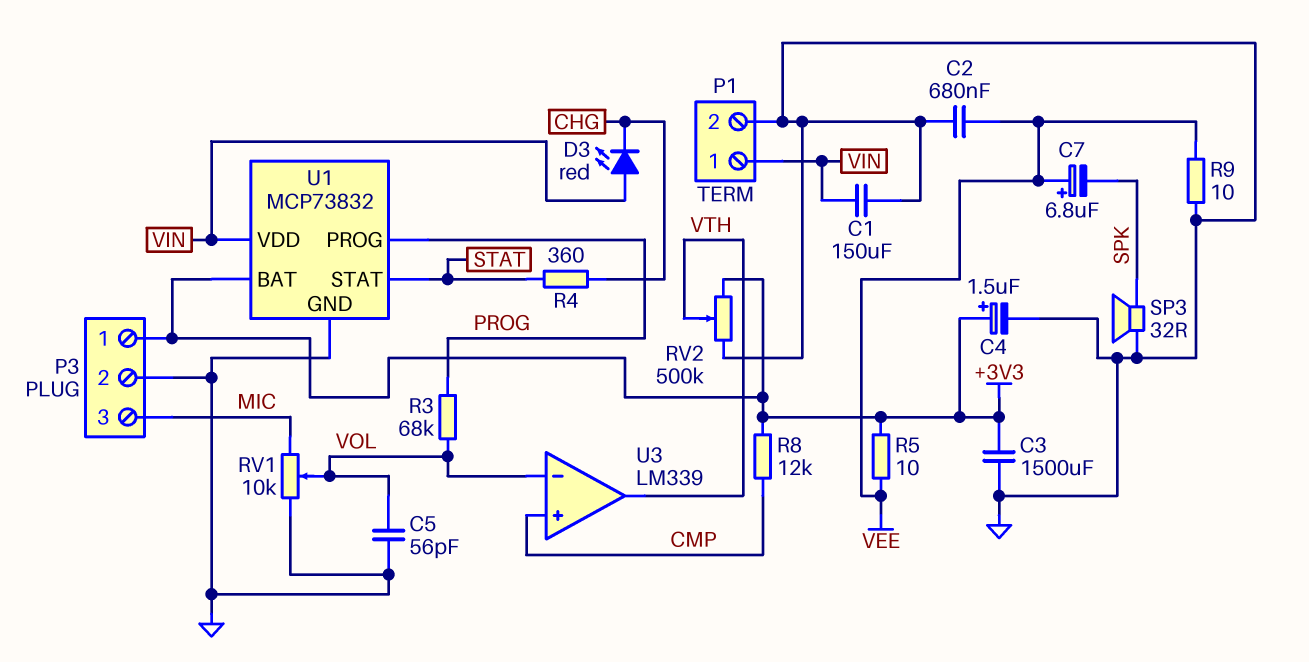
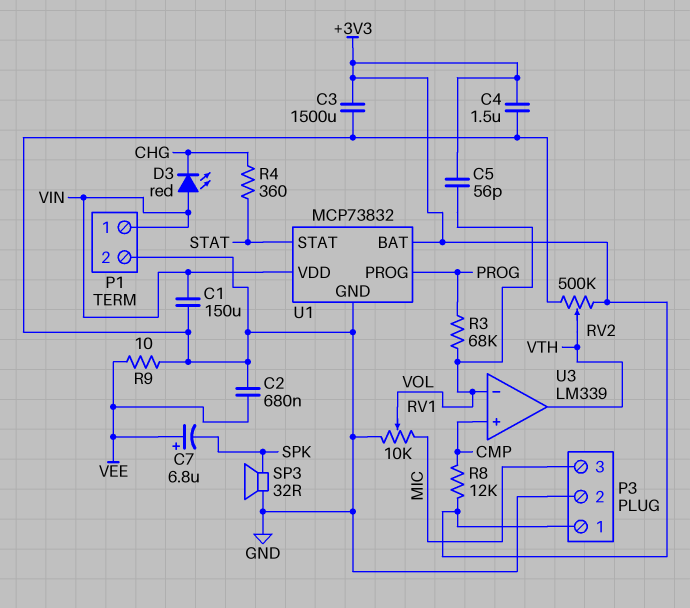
C4: 1.5uF (plus +3V3, minus GND) -> 1.5uF (+3V3, GND)
C5: 56pF (GND, VOL) -> 56pF (+3V3, VOL)
R5: 10 (+3V3, VEE) -> none

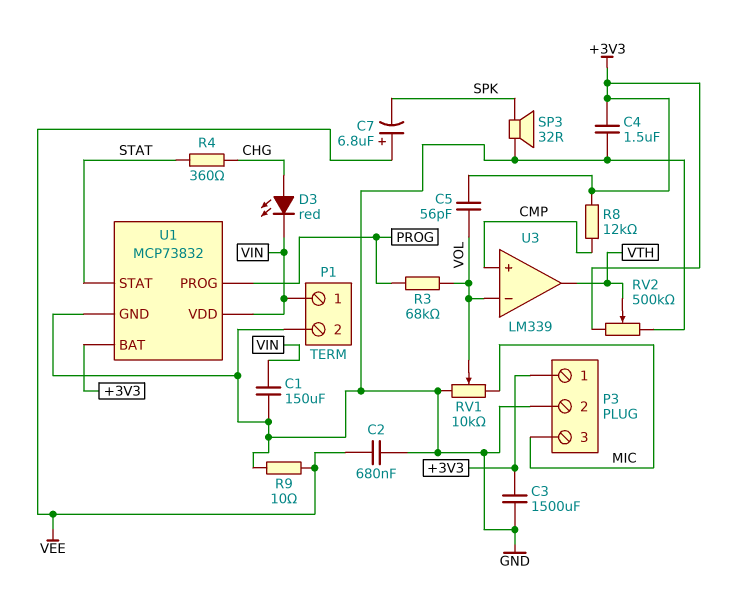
D3: LED red (A VIN, K CHG) -> LED red (A CHG, K VIN)

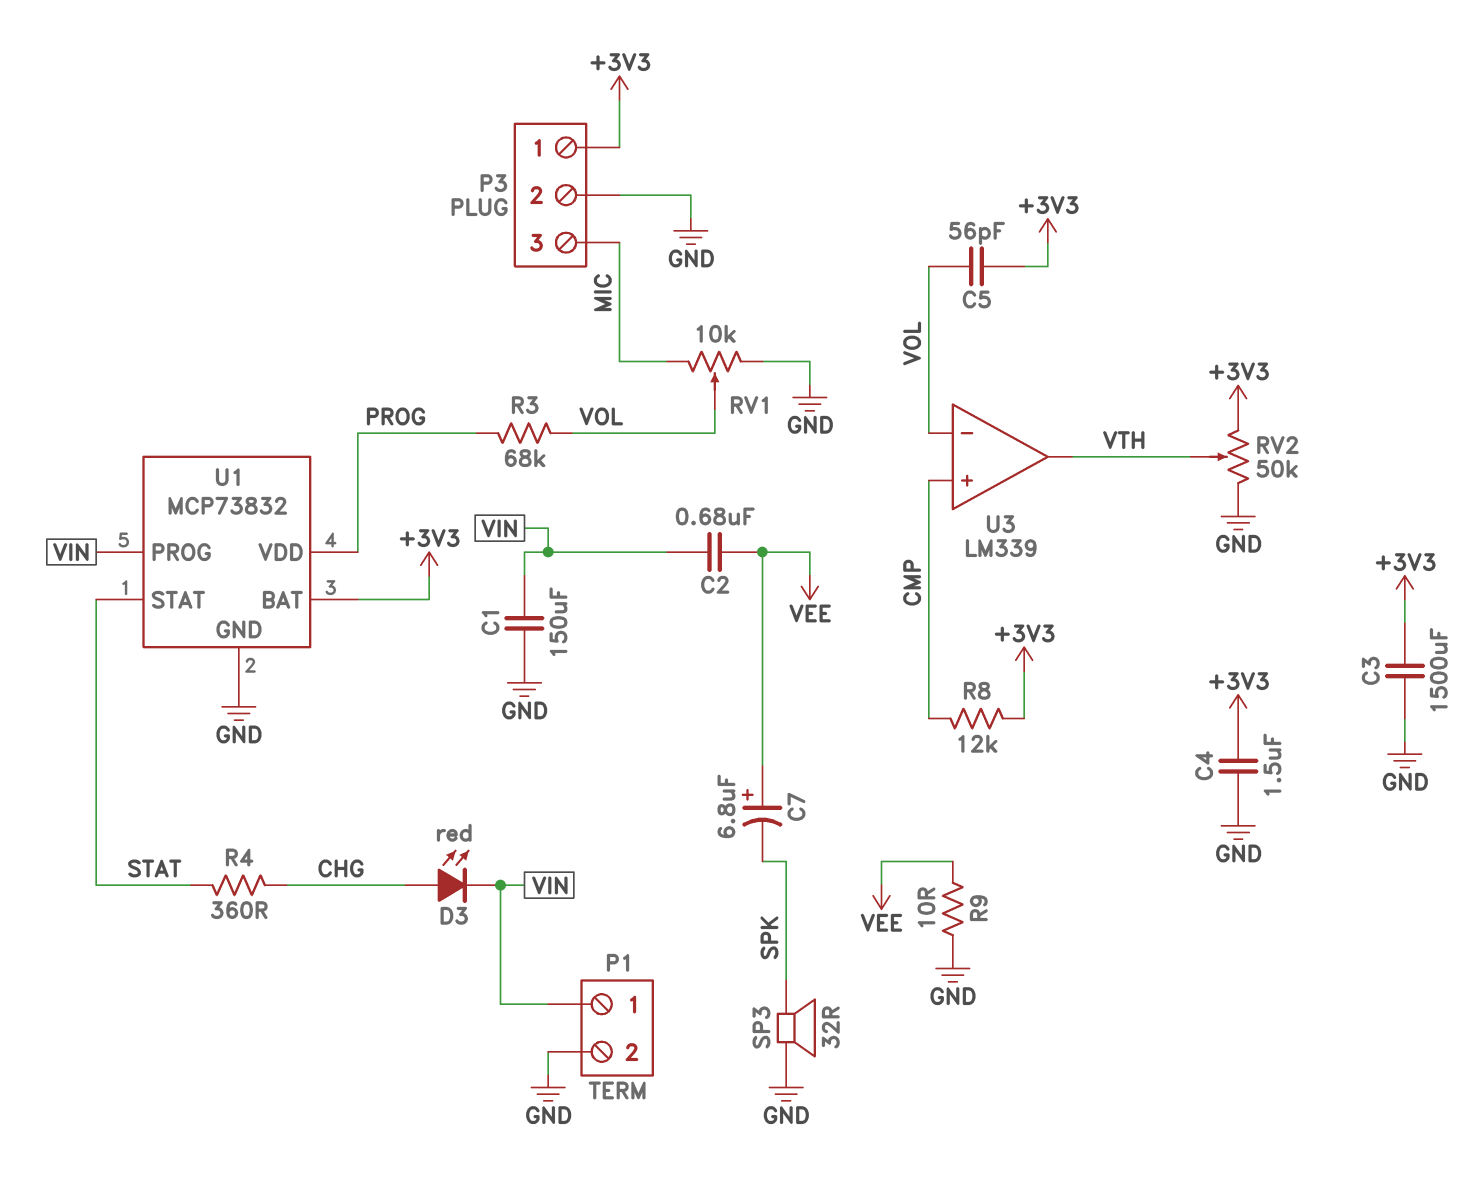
C2: 680nF (GND, VEE) -> 680nF (VEE, VIN)
RV2: 500k (+3V3, GND, wiper VTH) -> 50k (+3V3, GND, wiper VTH)
U1 pin PROG: PROG -> VIN
U1 pin VDD: VIN -> PROG

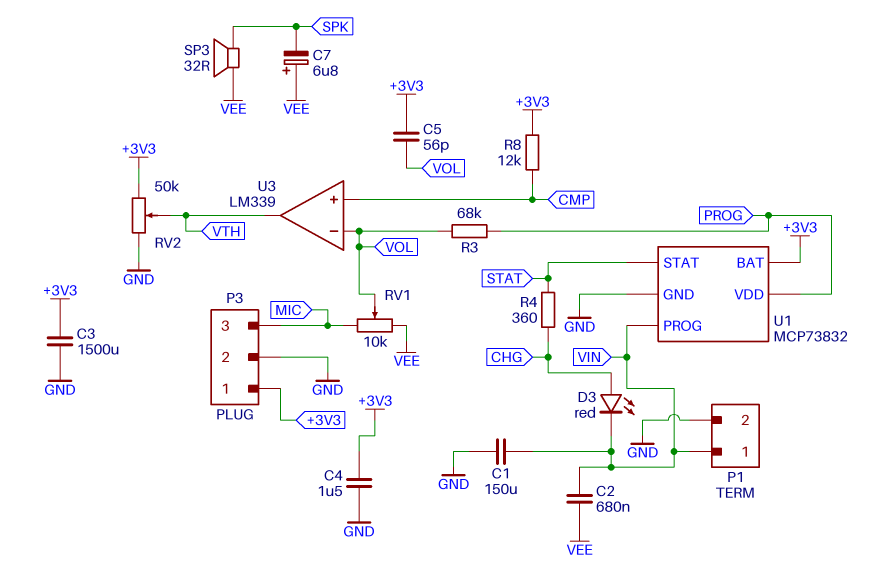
R9: 10 (GND, VEE) -> none
RV1: 10k (GND, MIC, wiper VOL) -> 10k (MIC, VEE, wiper VOL)
SP3: speaker 32R (GND, SPK) -> speaker 32R (SPK, VEE)

